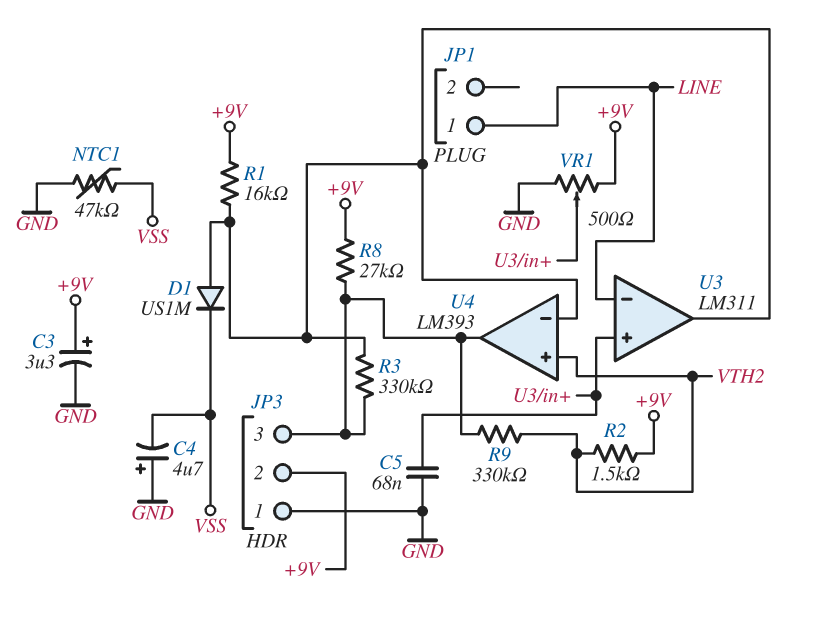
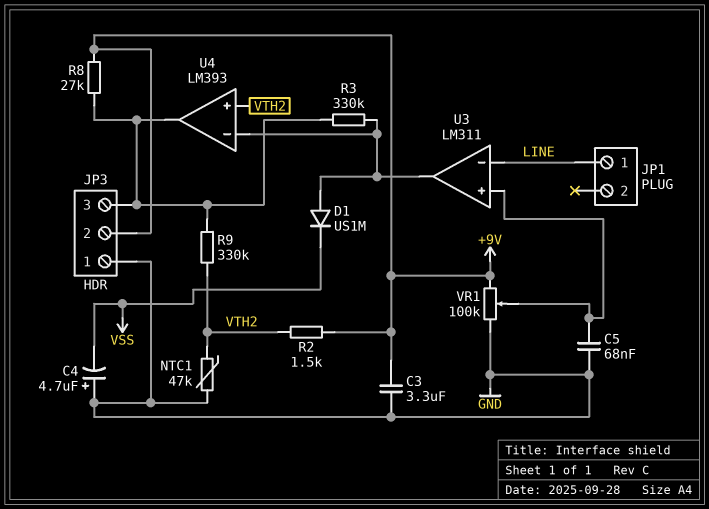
C3: 3.3uF (plus +9V, minus GND) -> 3.3uF (+9V, GND)
NTC1: 47k (GND, VSS) -> 47k (GND, VTH2)
R1: 16k (+9V, U3/out) -> none
VR1: 500 (+9V, GND, wiper U3/in+) -> 100k (+9V, GND, wiper U3/in+)

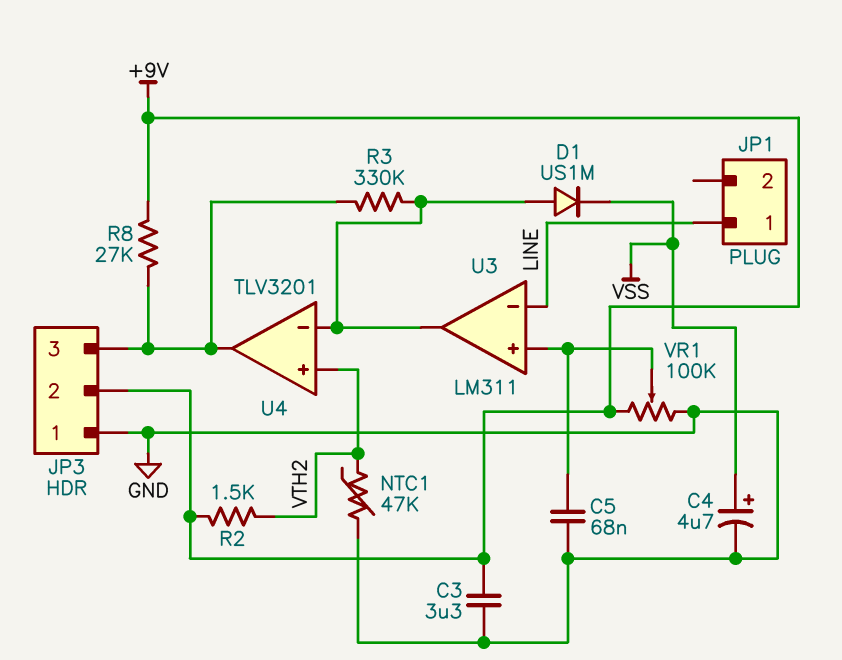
C4: 4.7uF (plus GND, minus VSS) -> 4.7uF (plus VSS, minus GND)
R9: 330k (JP3/3, VTH2) -> none
U4: LM393 -> TLV3201

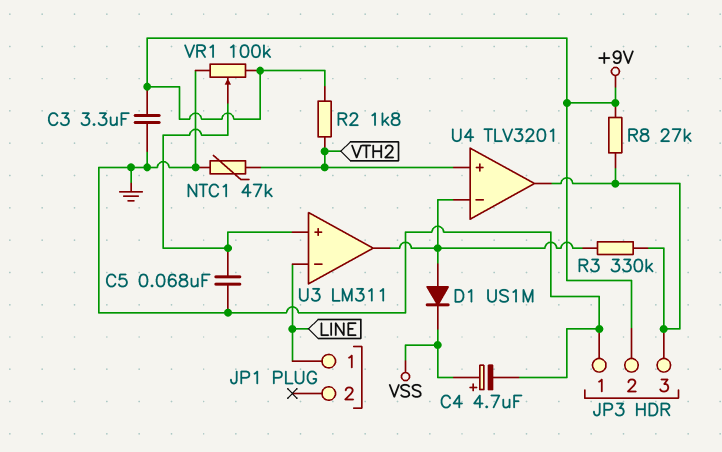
R2: 1.5k (+9V, VTH2) -> 1.8k (+9V, VTH2)

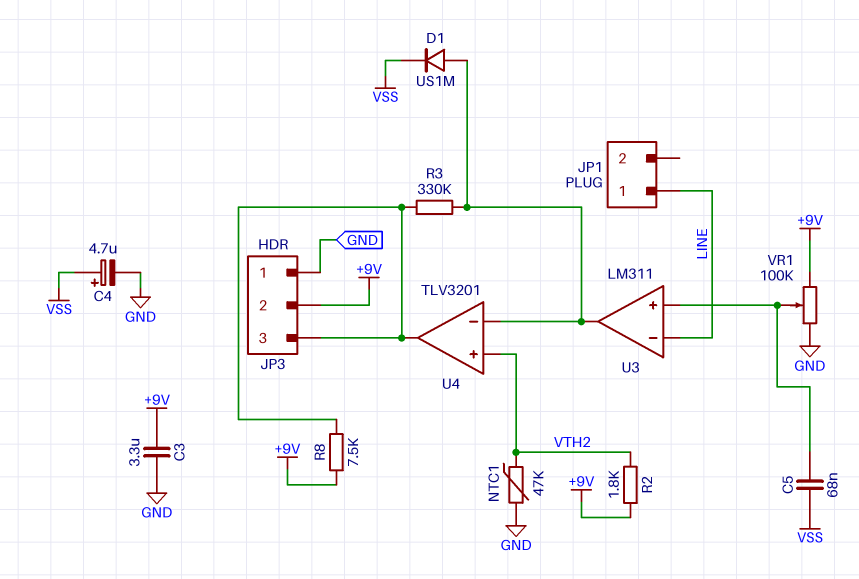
C5: 68nF (GND, U3/in+) -> 68nF (U3/in+, VSS)
R8: 27k (+9V, JP3/3) -> 7.5k (+9V, JP3/3)

